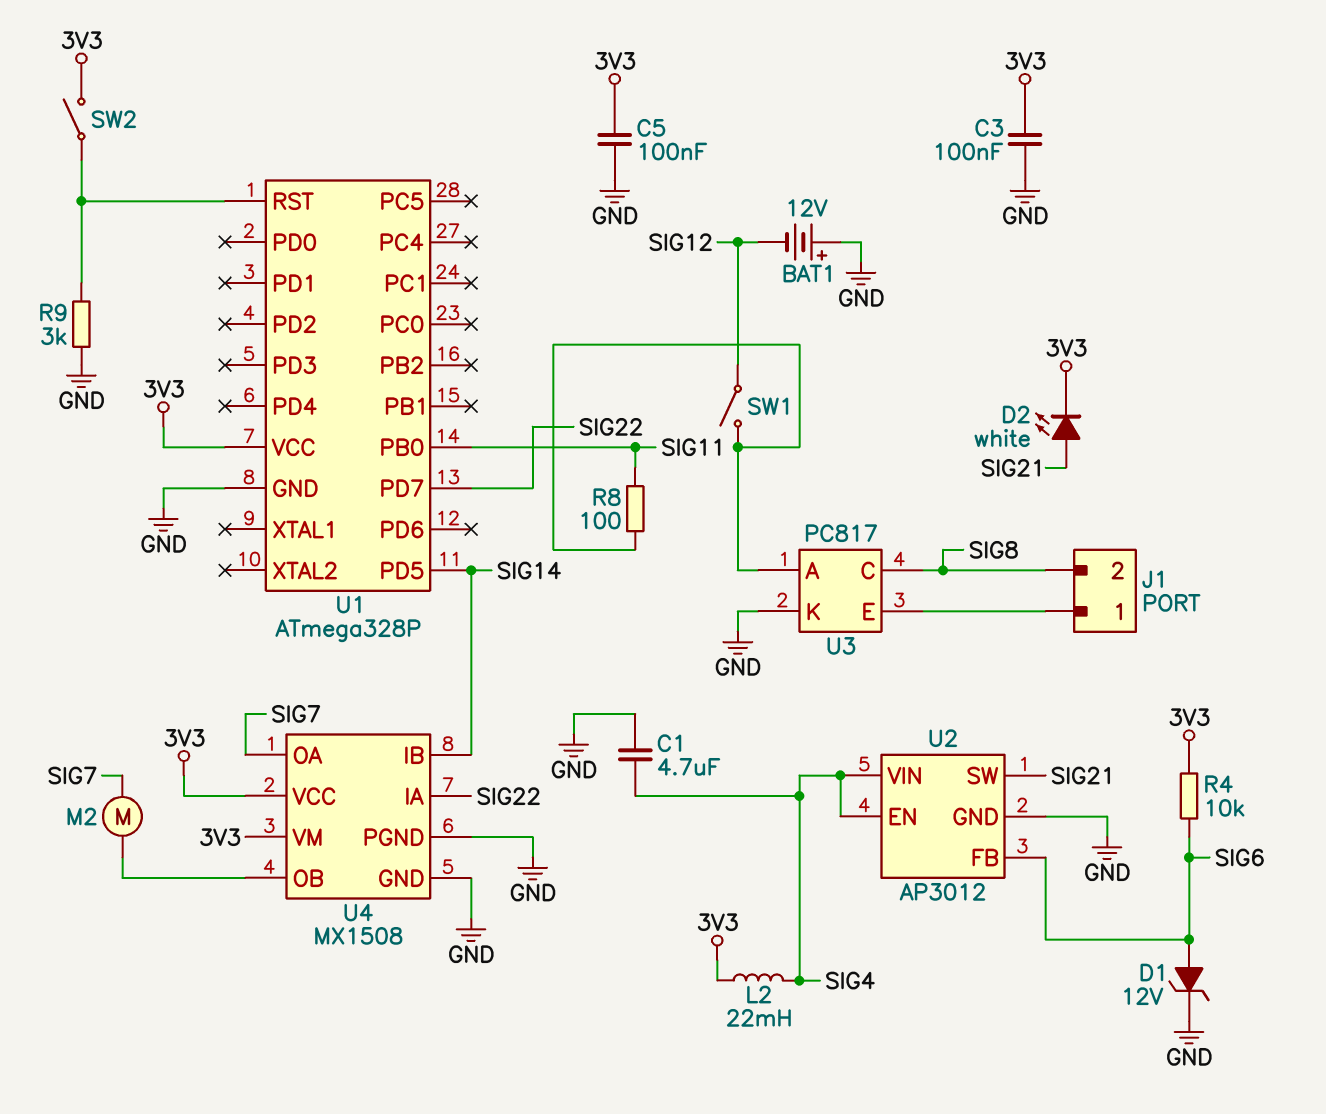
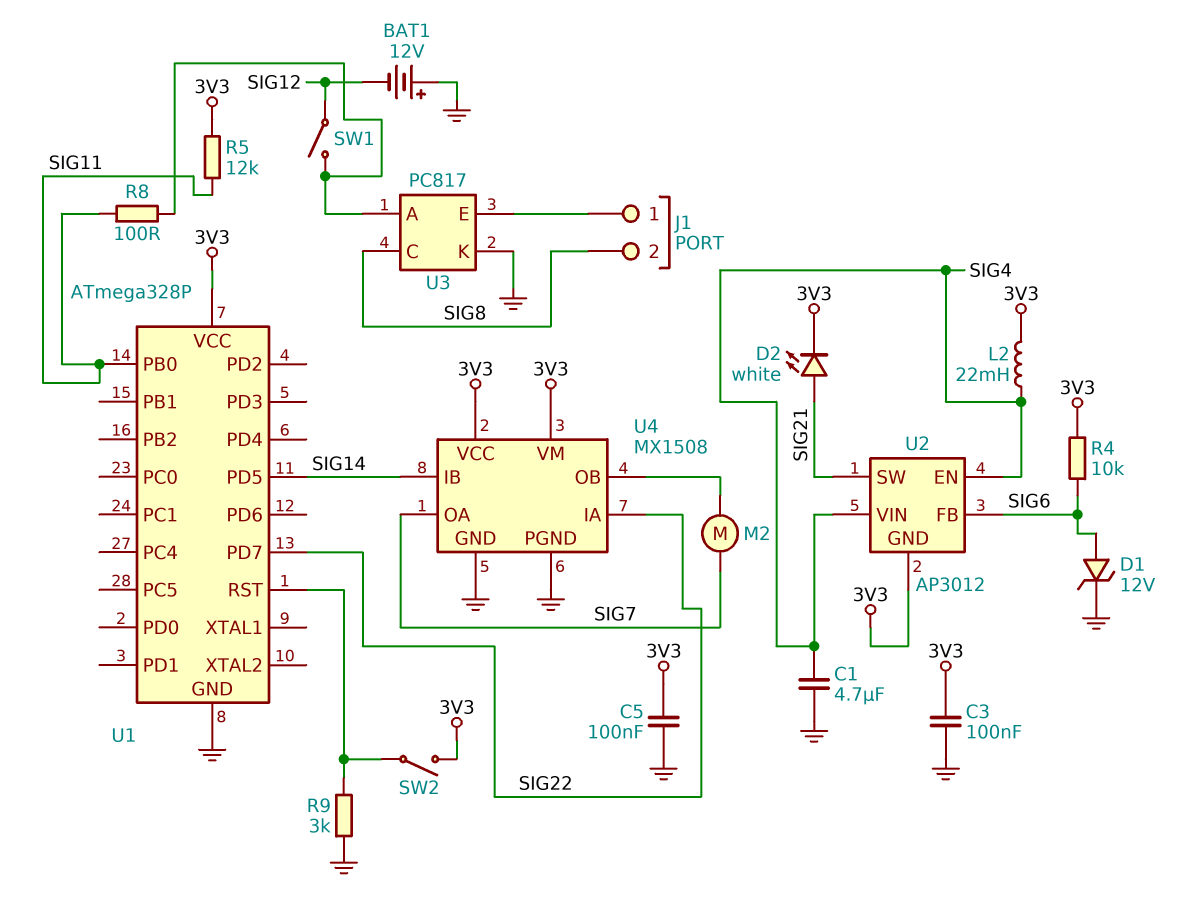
R5: none -> 12k (3V3, SIG11)
U2 pin GND: GND -> 3V3

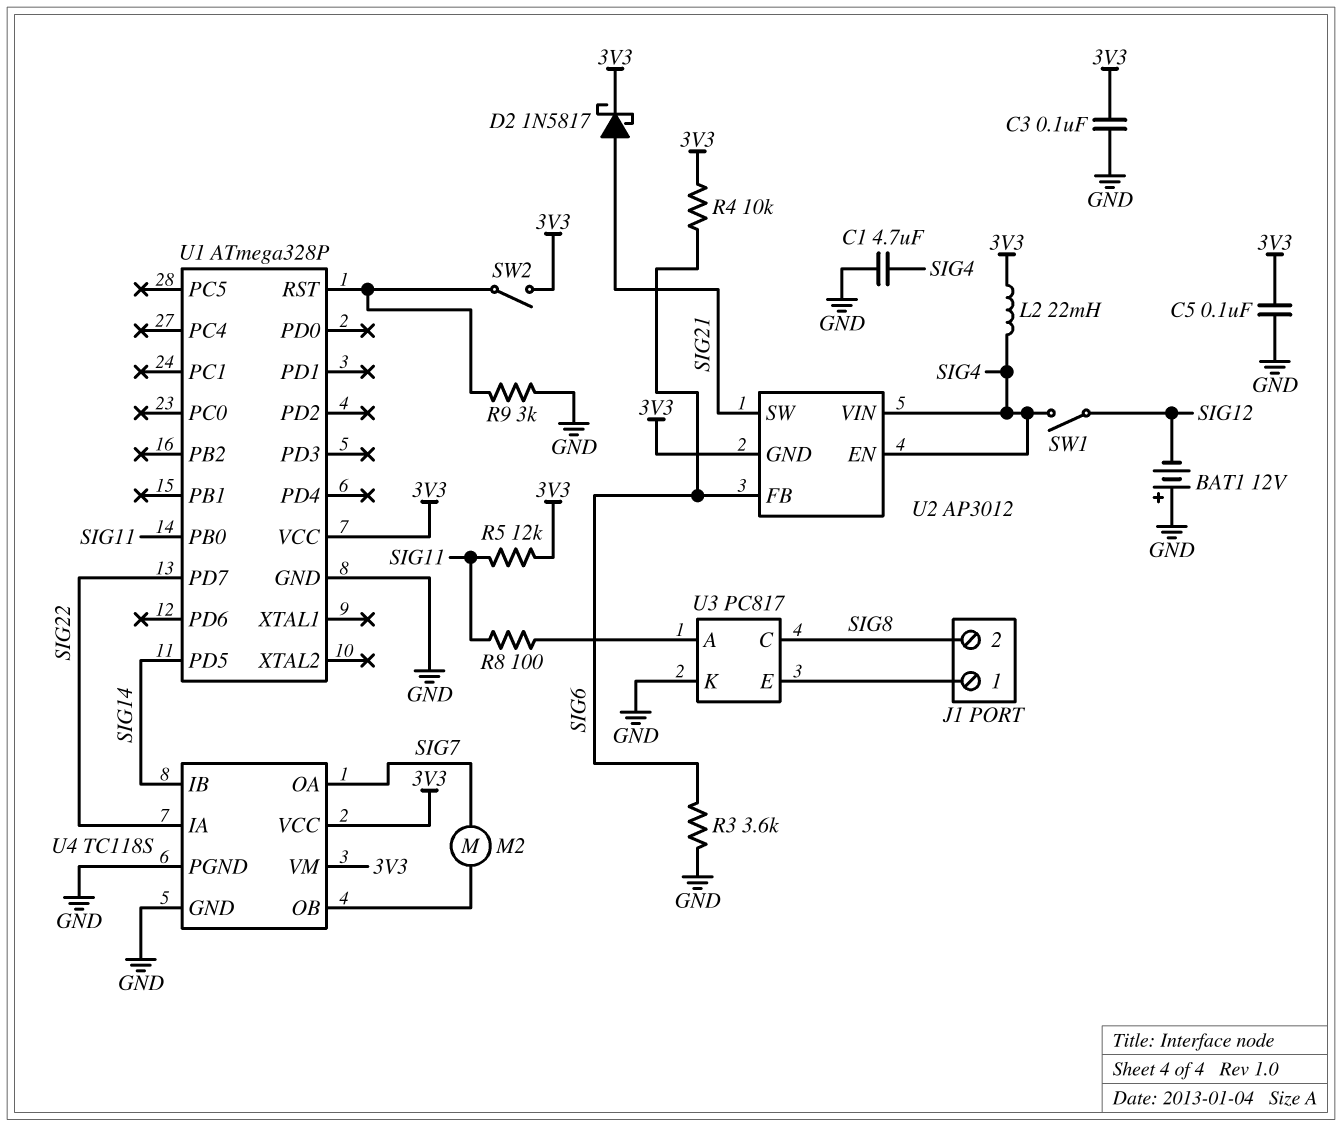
D1: zener 12V (A SIG6, K GND) -> none
D2: LED white (A SIG21, K 3V3) -> schottky 1N5817 (A SIG21, K 3V3)
R3: none -> 3.6k (GND, SIG6)
SW1: switch (SIG12, U3/A) -> switch (SIG4, SIG12)
U4: MX1508 -> TC118S

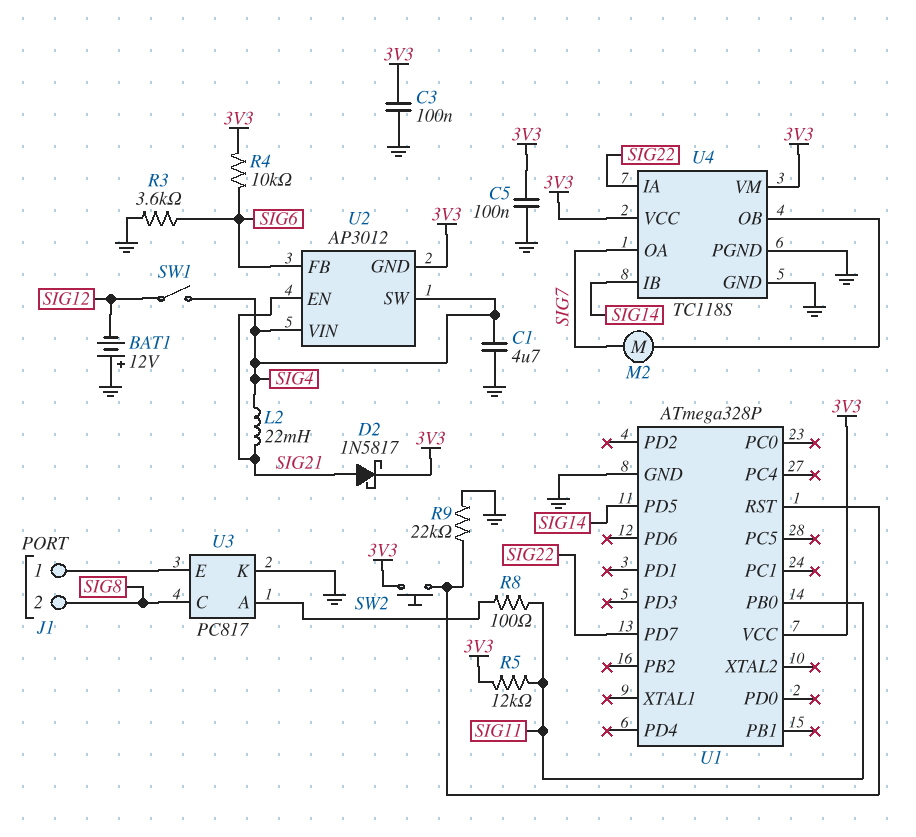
L2: 22mH (3V3, SIG4) -> 22mH (SIG4, SIG21)
R9: 3k (GND, U1/RST) -> 22k (GND, U1/RST)
SW2: switch (3V3, U1/RST) -> button (3V3, U1/RST)
U2 pin EN: SIG4 -> SIG21
U2 pin SW: SIG21 -> SIG4

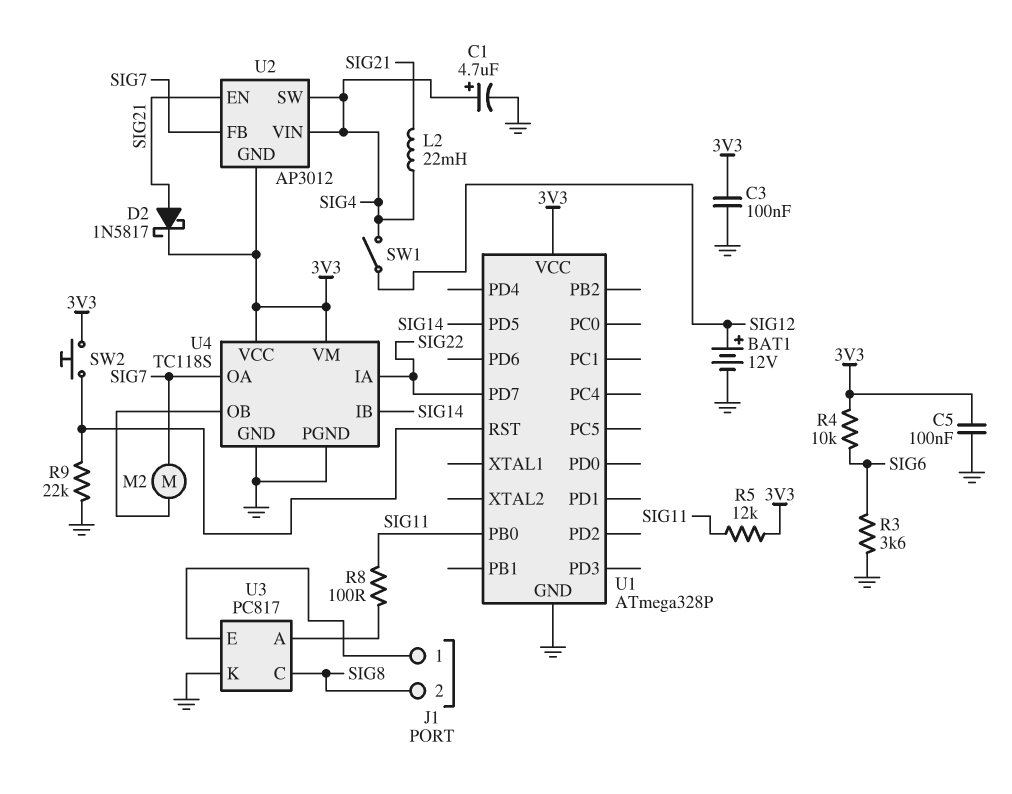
BAT1: 12V (plus GND, minus SIG12) -> 12V (plus SIG12, minus GND)
C1: 4.7uF (GND, SIG4) -> 4.7uF (plus SIG4, minus GND)
U2 pin FB: SIG6 -> SIG7

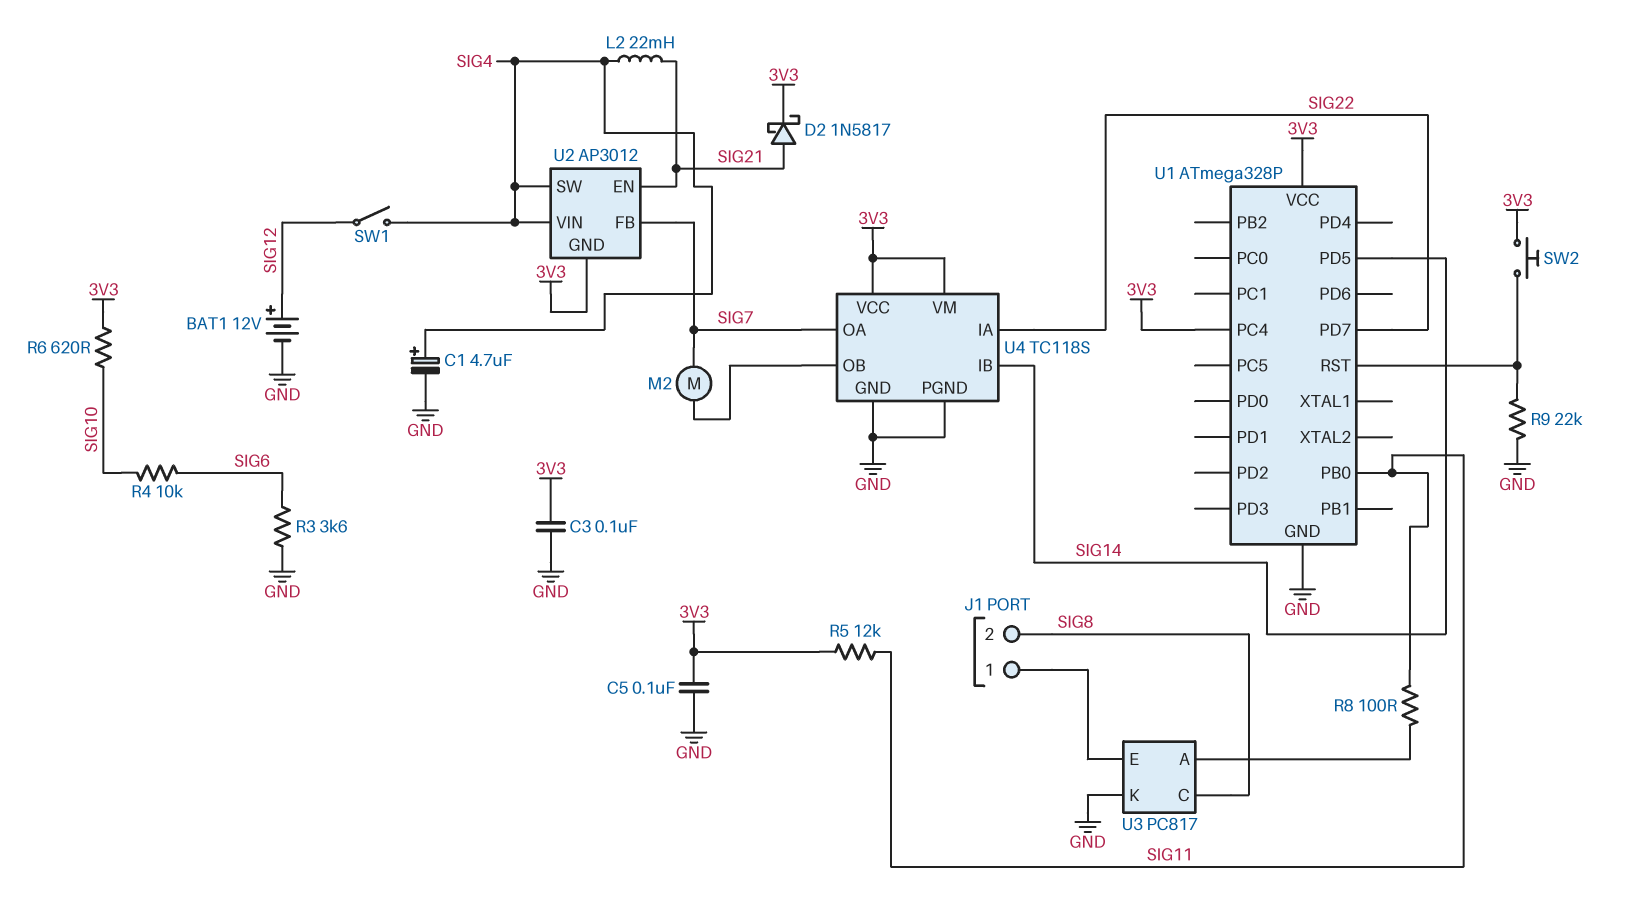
R4: 10k (3V3, SIG6) -> 10k (SIG6, SIG10)
R6: none -> 620 (3V3, SIG10)
U1 pin PC4: none -> 3V3

